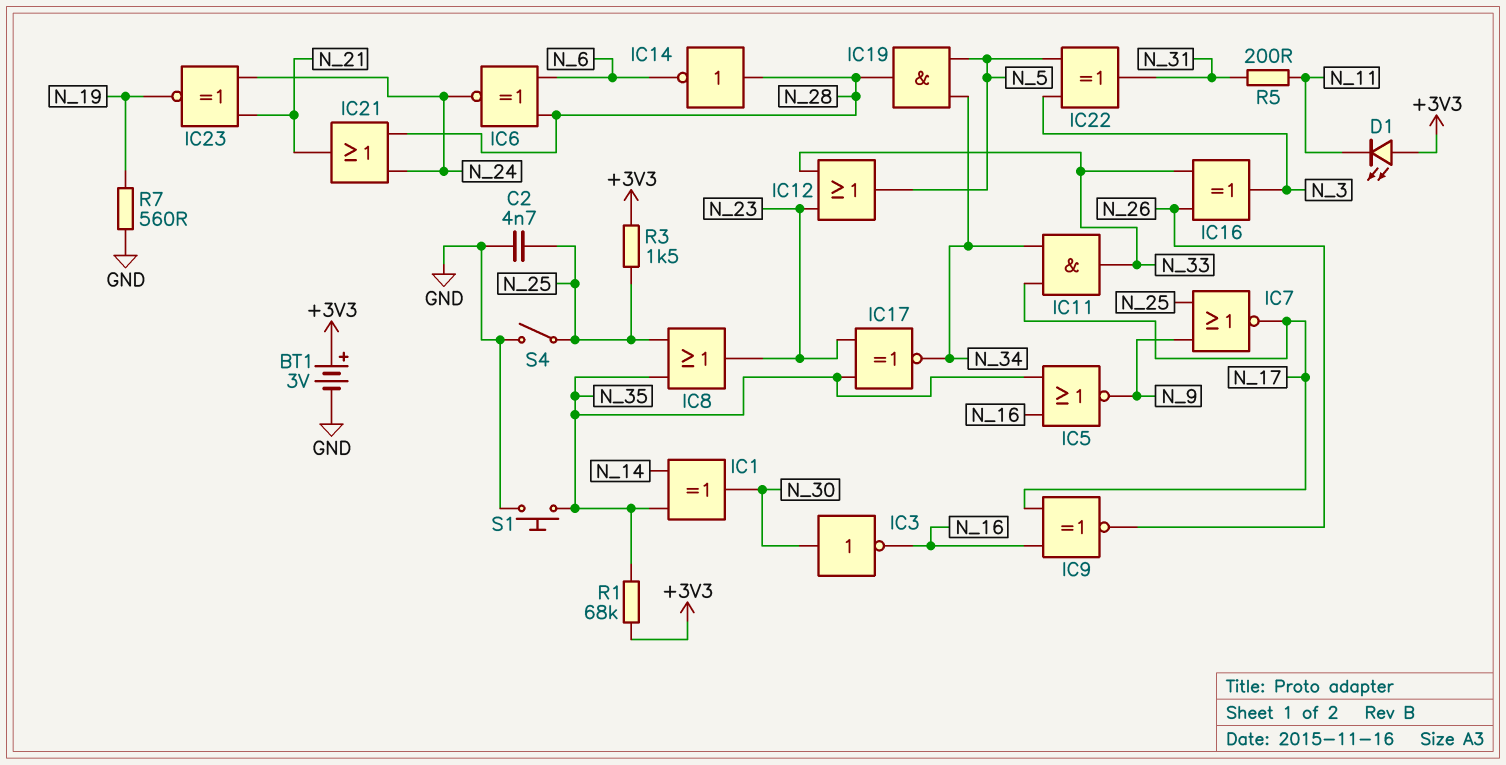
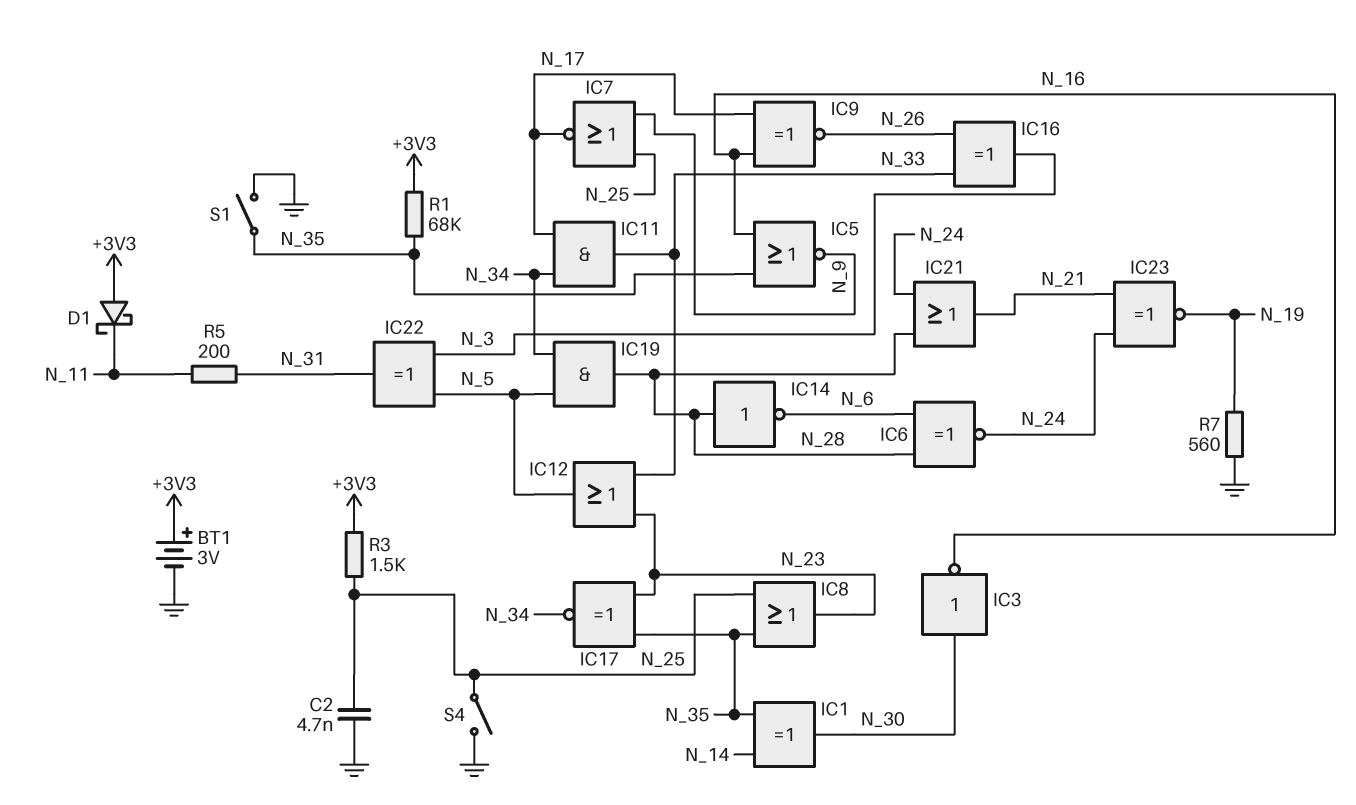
D1: LED (A +3V3, K N_11) -> schottky (A +3V3, K N_11)
S1: button (GND, N_35) -> switch (GND, N_35)

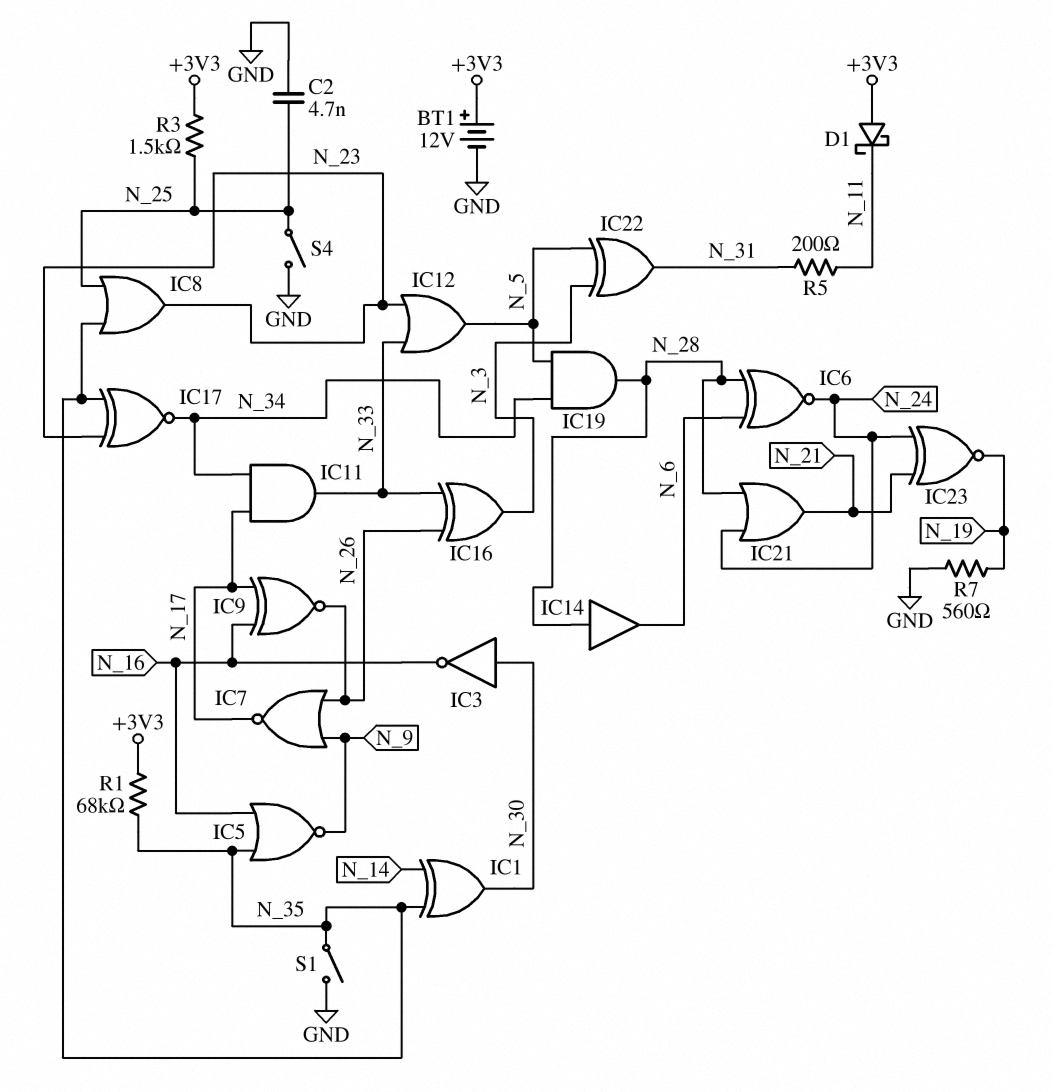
BT1: 3V (plus +3V3, minus GND) -> 12V (plus +3V3, minus GND)
IC7: NOR (in N_9, in N_25, out N_17) -> NOR (in N_9, in N_26, out N_17)
IC14: NOT (in N_28, out N_6) -> buffer (in N_28, out N_6)

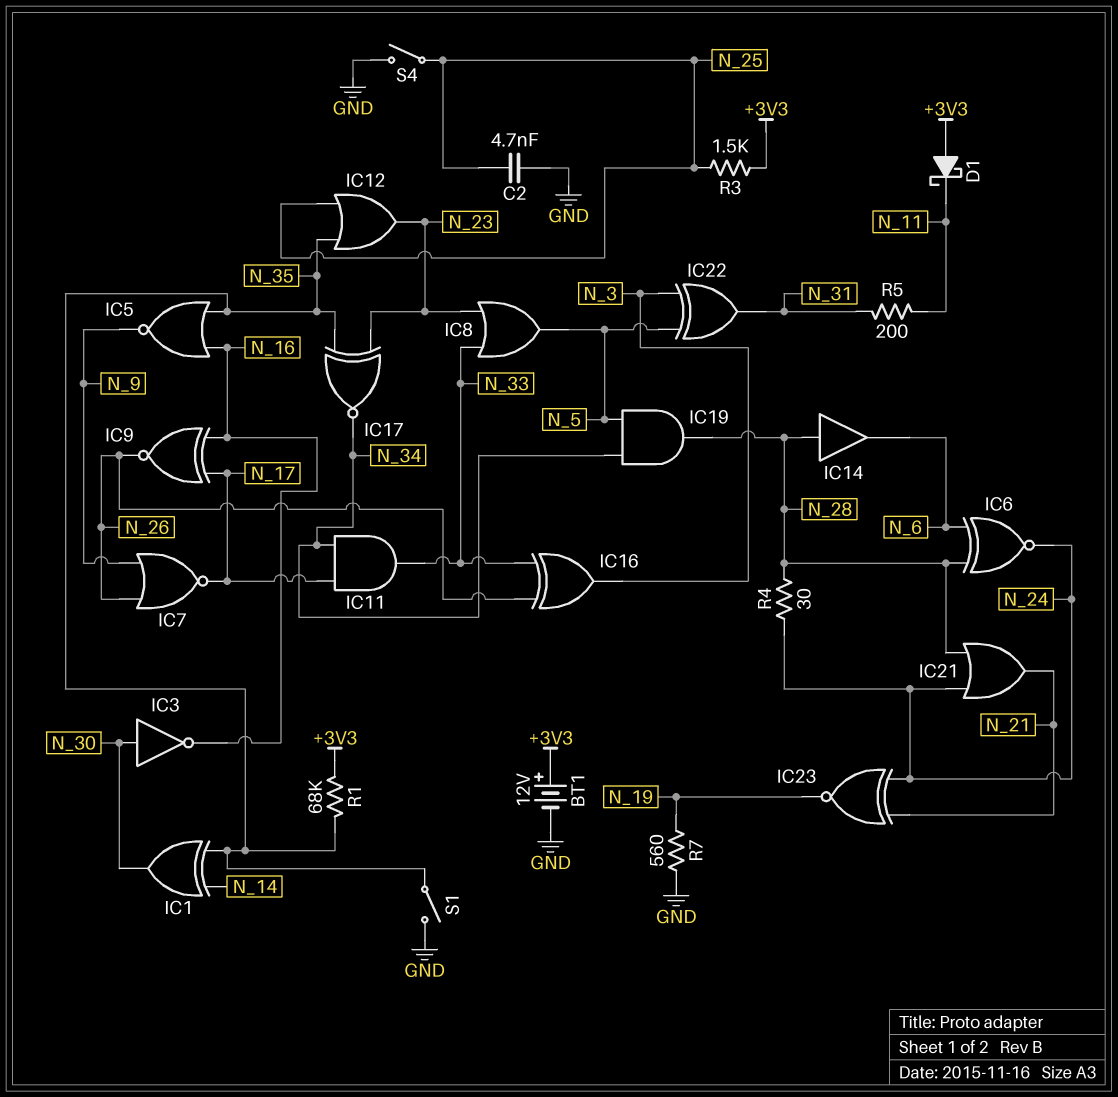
IC8: OR (in N_25, in N_35, out N_23) -> OR (in N_23, in N_33, out N_5)
IC12: OR (in N_23, in N_33, out N_5) -> OR (in N_25, in N_35, out N_23)
R4: none -> 30 (N_24, N_28)

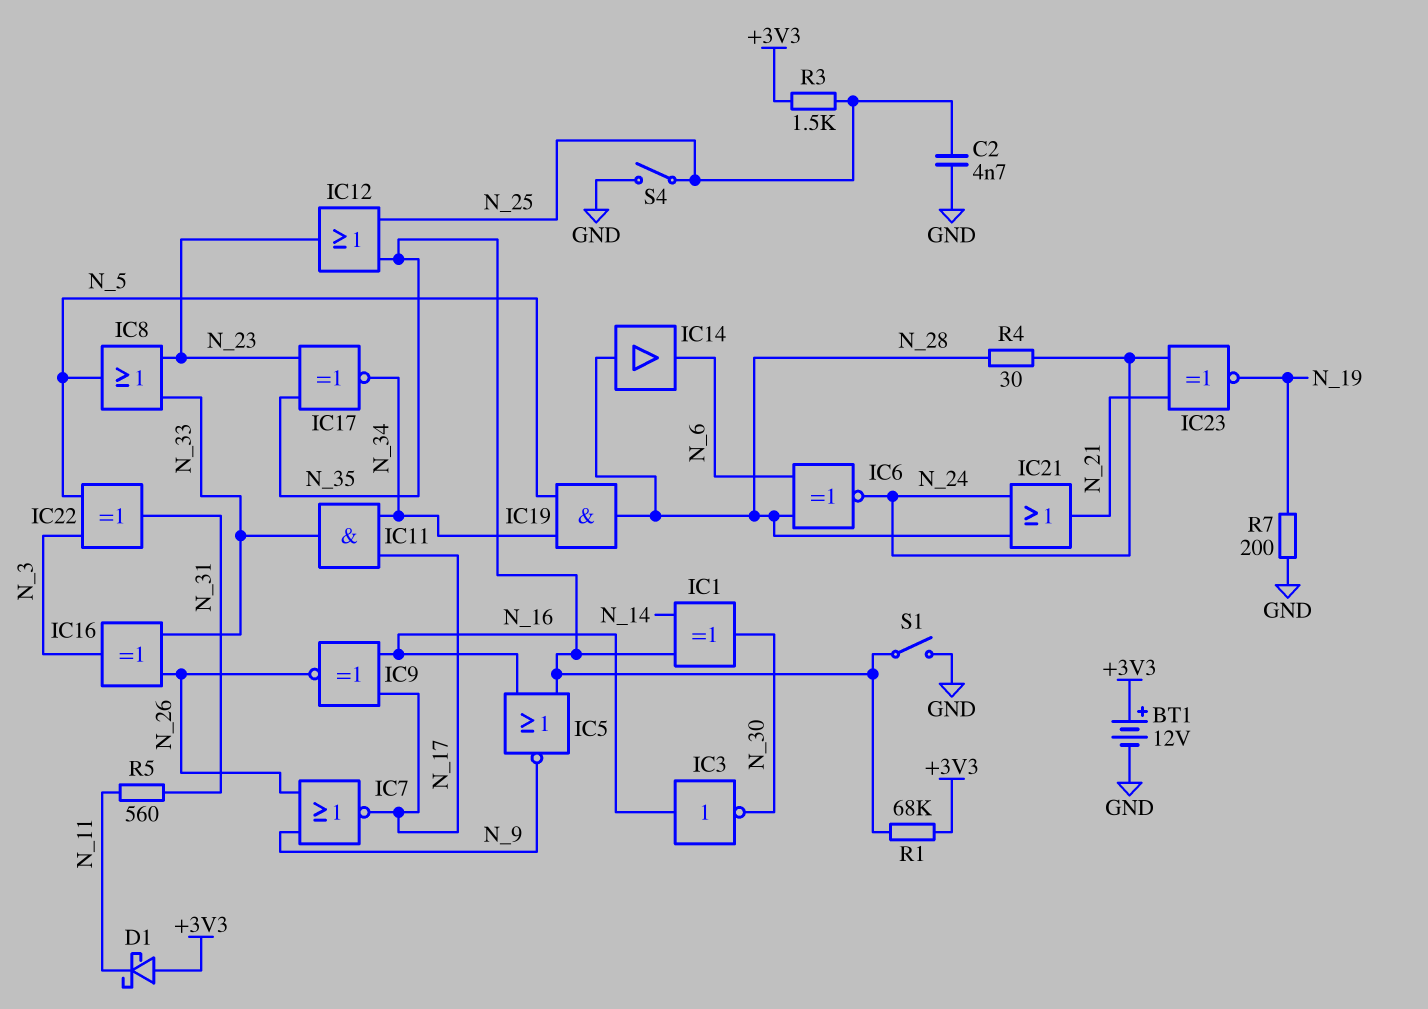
IC3: NOT (in N_30, out N_16) -> NOT (in N_16, out N_30)
R5: 200 (N_11, N_31) -> 560 (N_11, N_31)
R7: 560 (GND, N_19) -> 200 (GND, N_19)

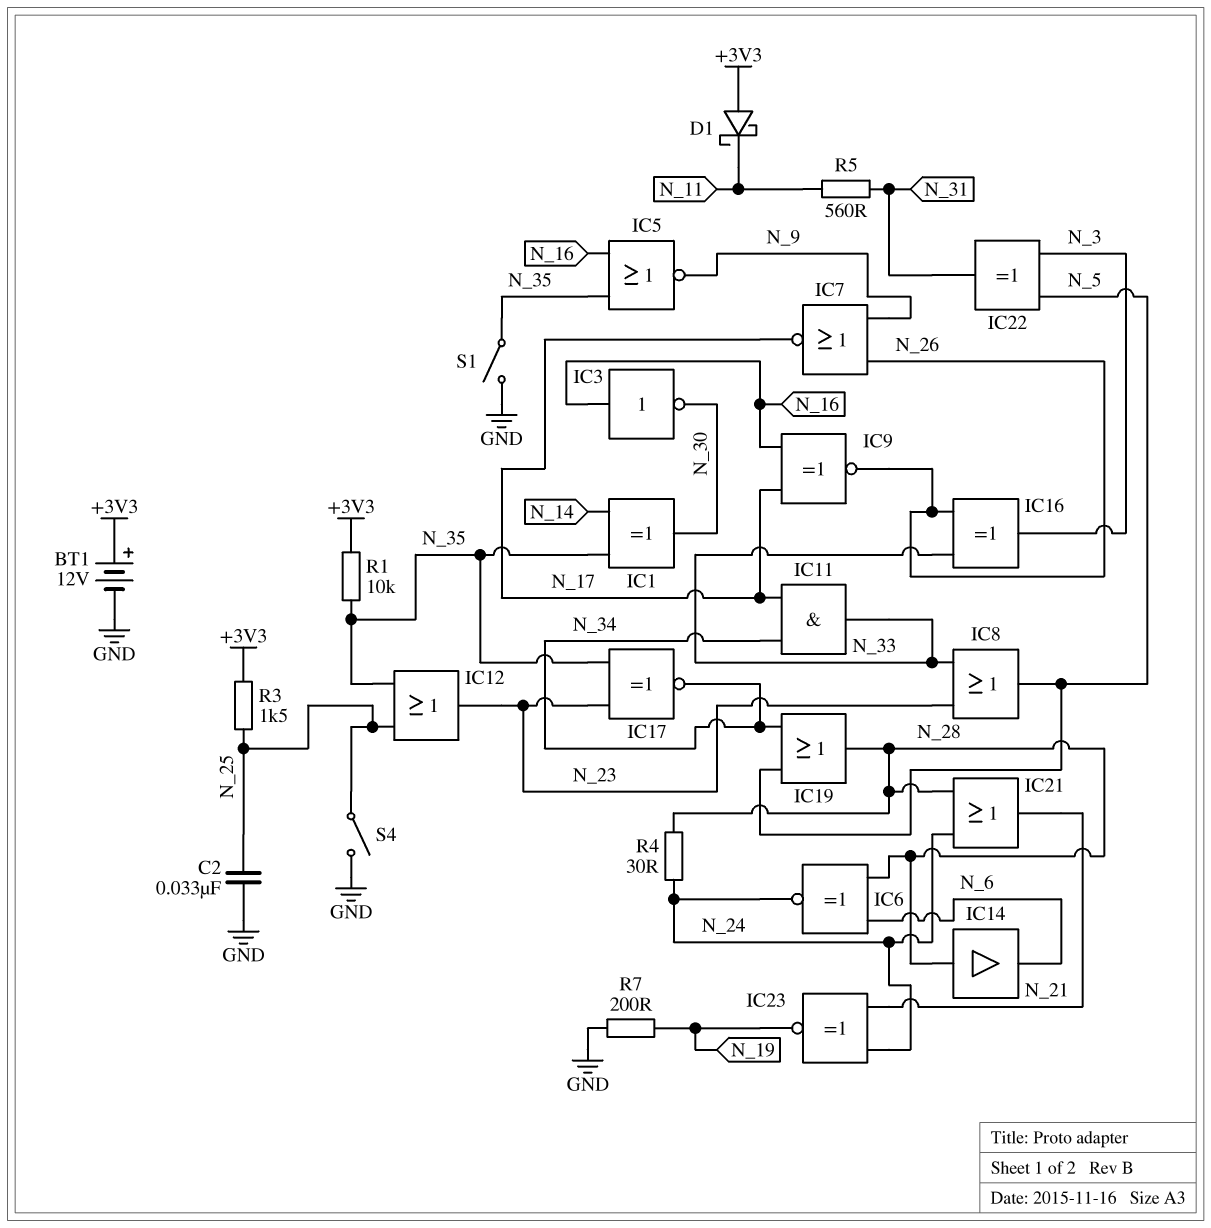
C2: 4.7nF (GND, N_25) -> 33nF (GND, N_25)
IC19: AND (in N_5, in N_34, out N_28) -> OR (in N_5, in N_34, out N_28)
R1: 68k (+3V3, N_35) -> 10k (+3V3, N_35)

